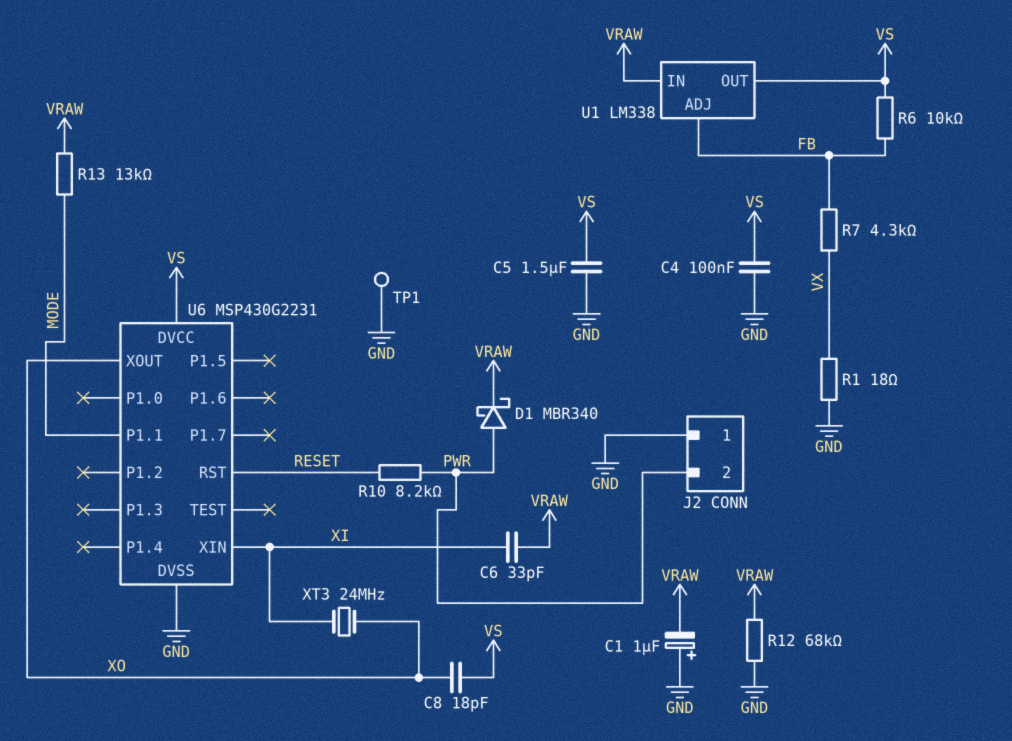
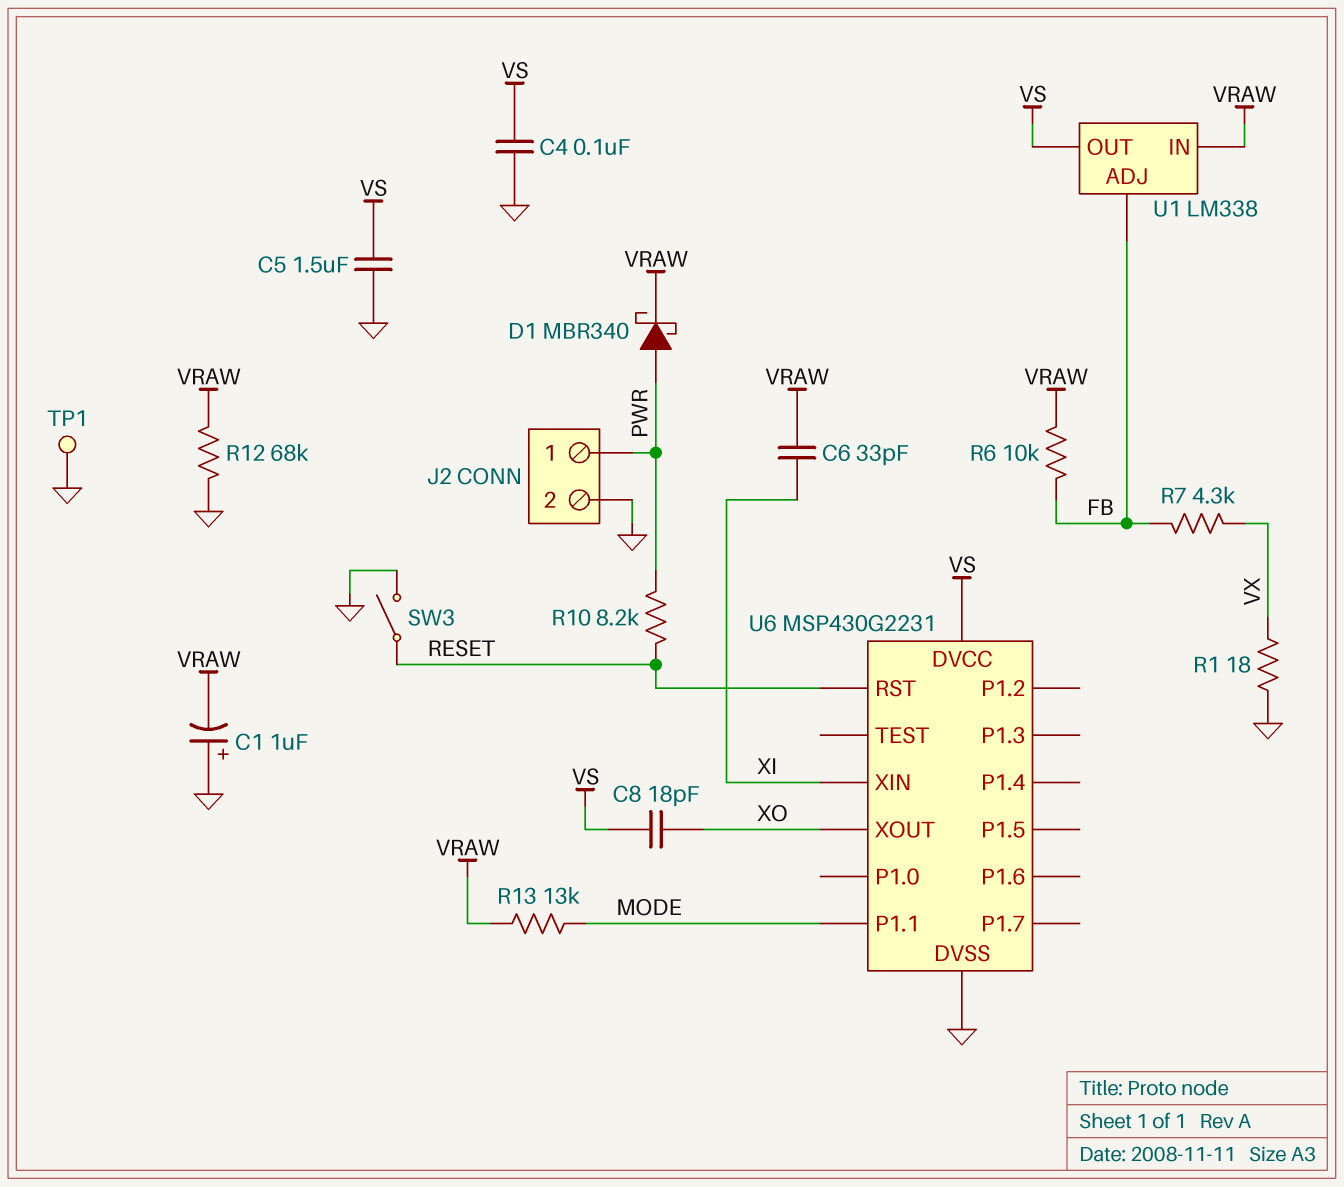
J2 pin 1: GND -> PWR
J2 pin 2: PWR -> GND
R6: 10k (FB, VS) -> 10k (FB, VRAW)
SW3: none -> switch (GND, RESET)
XT3: 24MHz (XI, XO) -> none

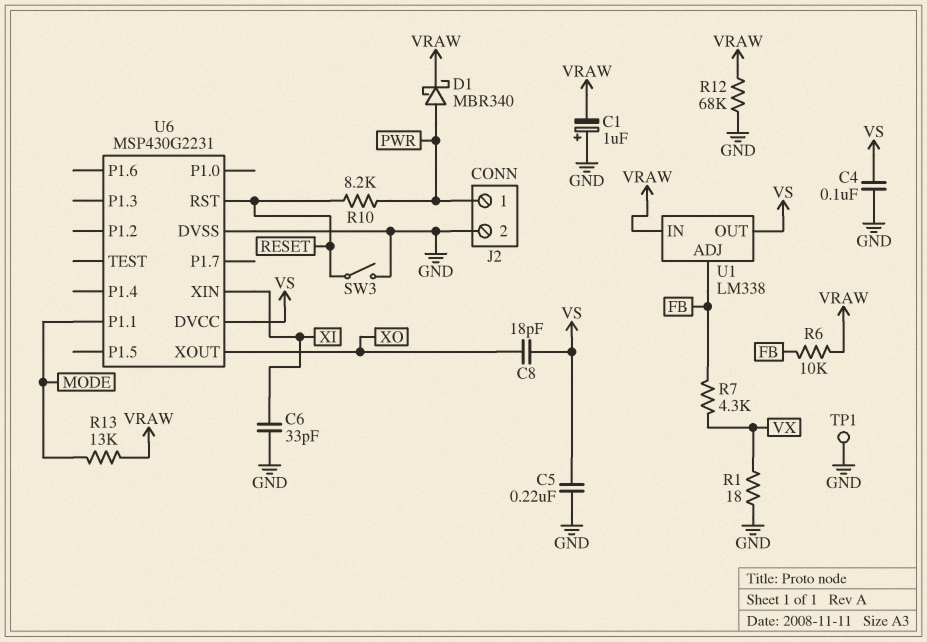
C5: 1.5uF (GND, VS) -> 220nF (GND, VS)
C6: 33pF (VRAW, XI) -> 33pF (GND, XI)

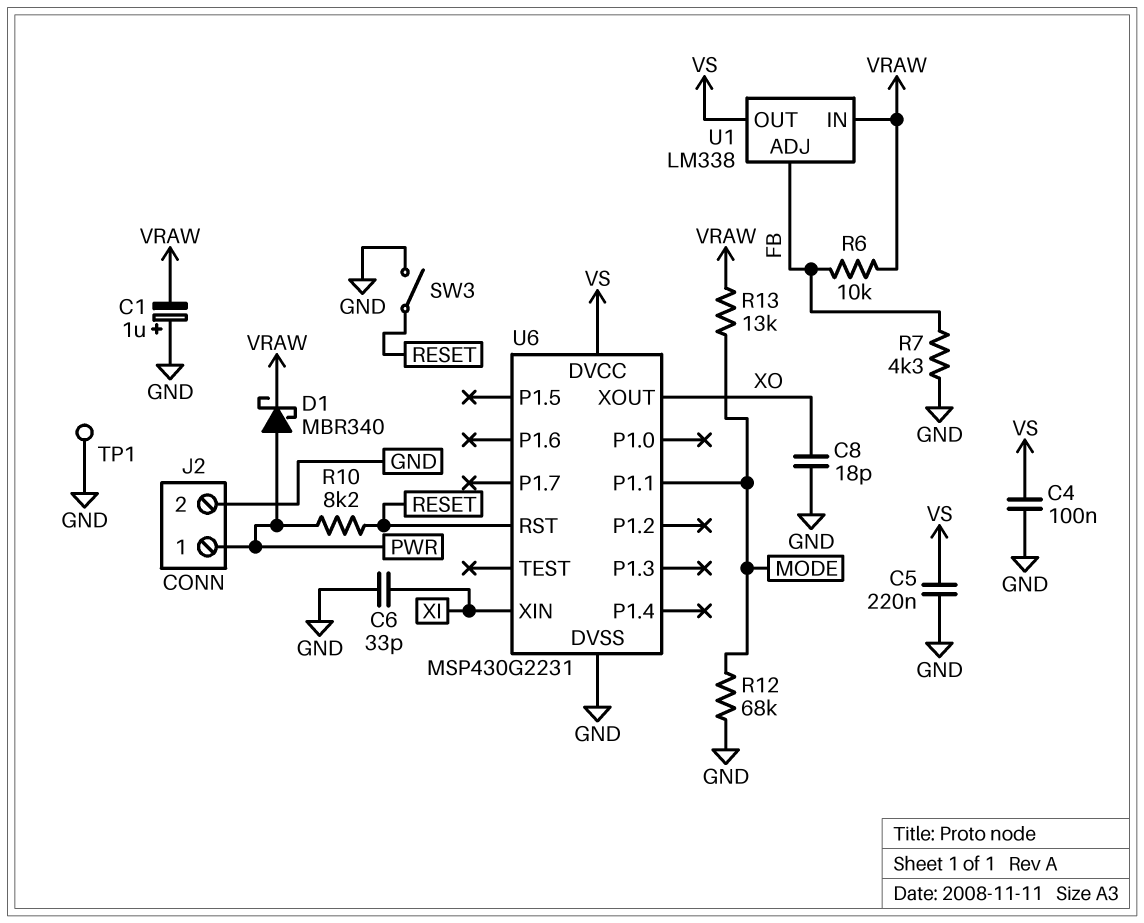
C8: 18pF (VS, XO) -> 18pF (GND, XO)
R1: 18 (GND, VX) -> none
R7: 4.3k (FB, VX) -> 4.3k (FB, GND)
R12: 68k (GND, VRAW) -> 68k (GND, MODE)

